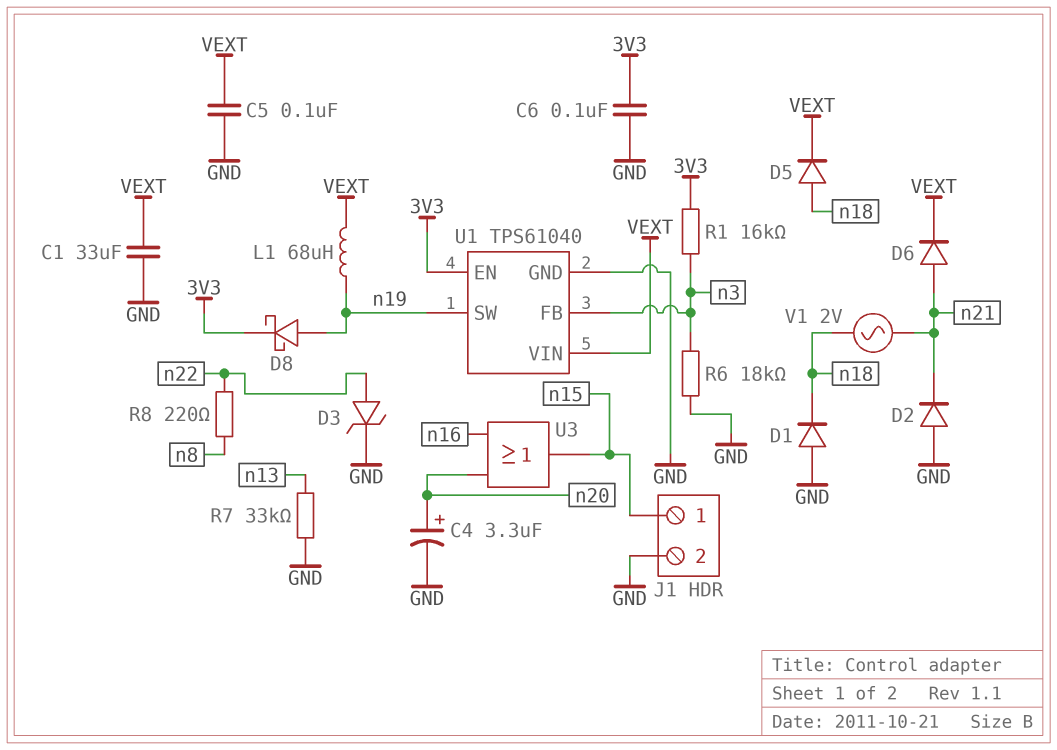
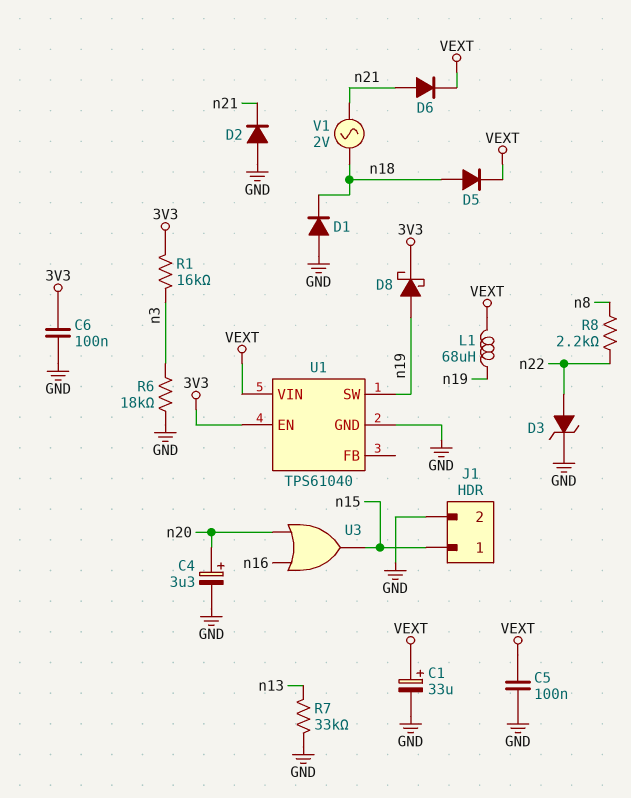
C1: 33uF (GND, VEXT) -> 33uF (plus VEXT, minus GND)
R8: 220 (n8, n22) -> 2.2k (n8, n22)
U1 pin FB: n3 -> none

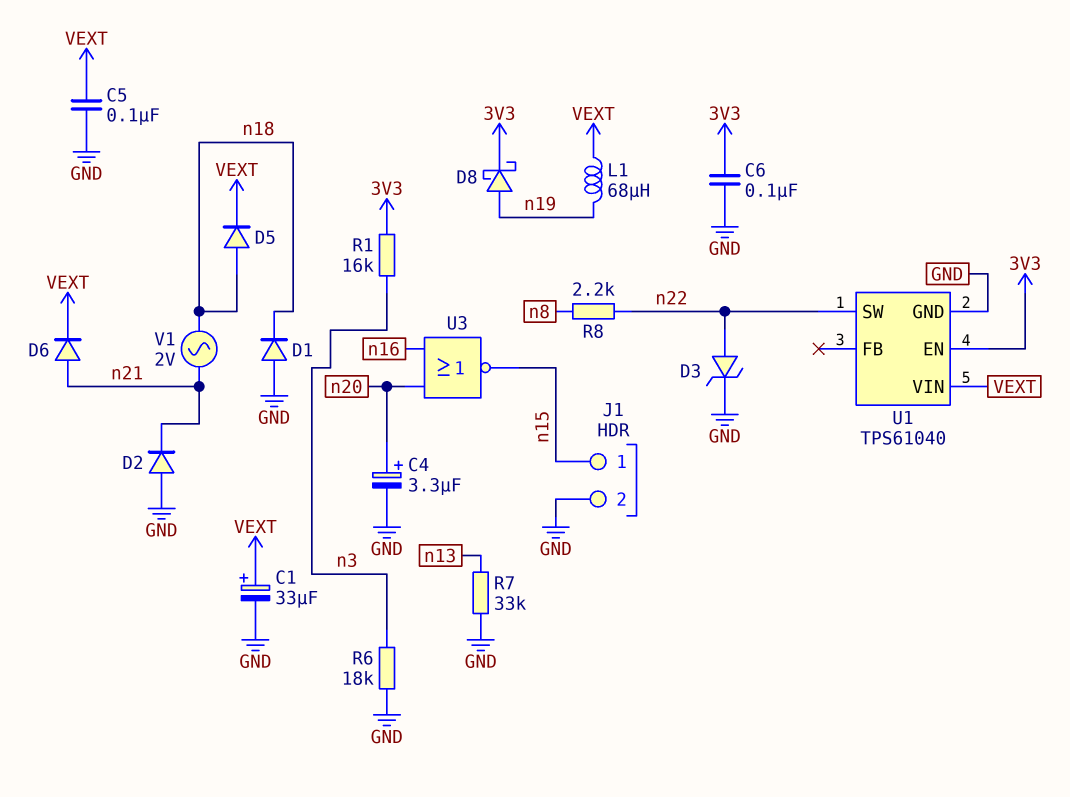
U1 pin SW: n19 -> n22
U3: OR (in n16, in n20, out n15) -> NOR (in n16, in n20, out n15)

